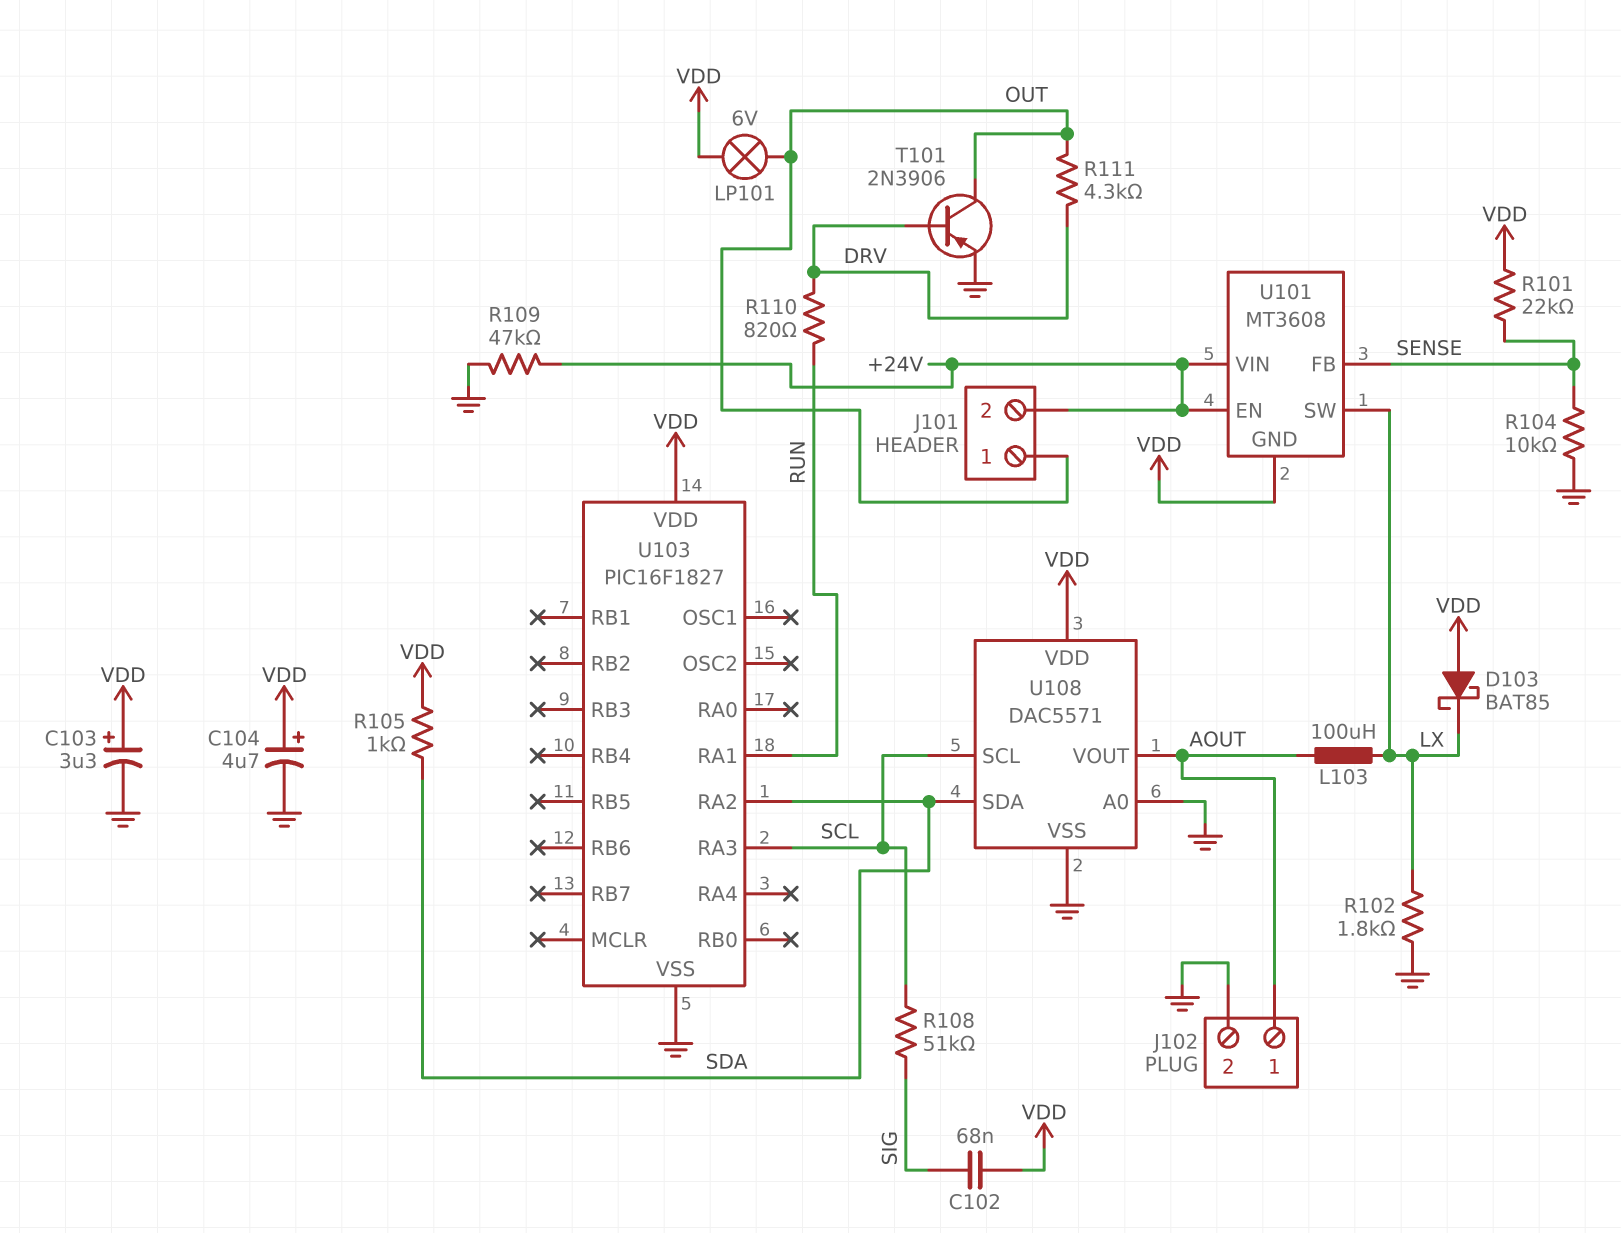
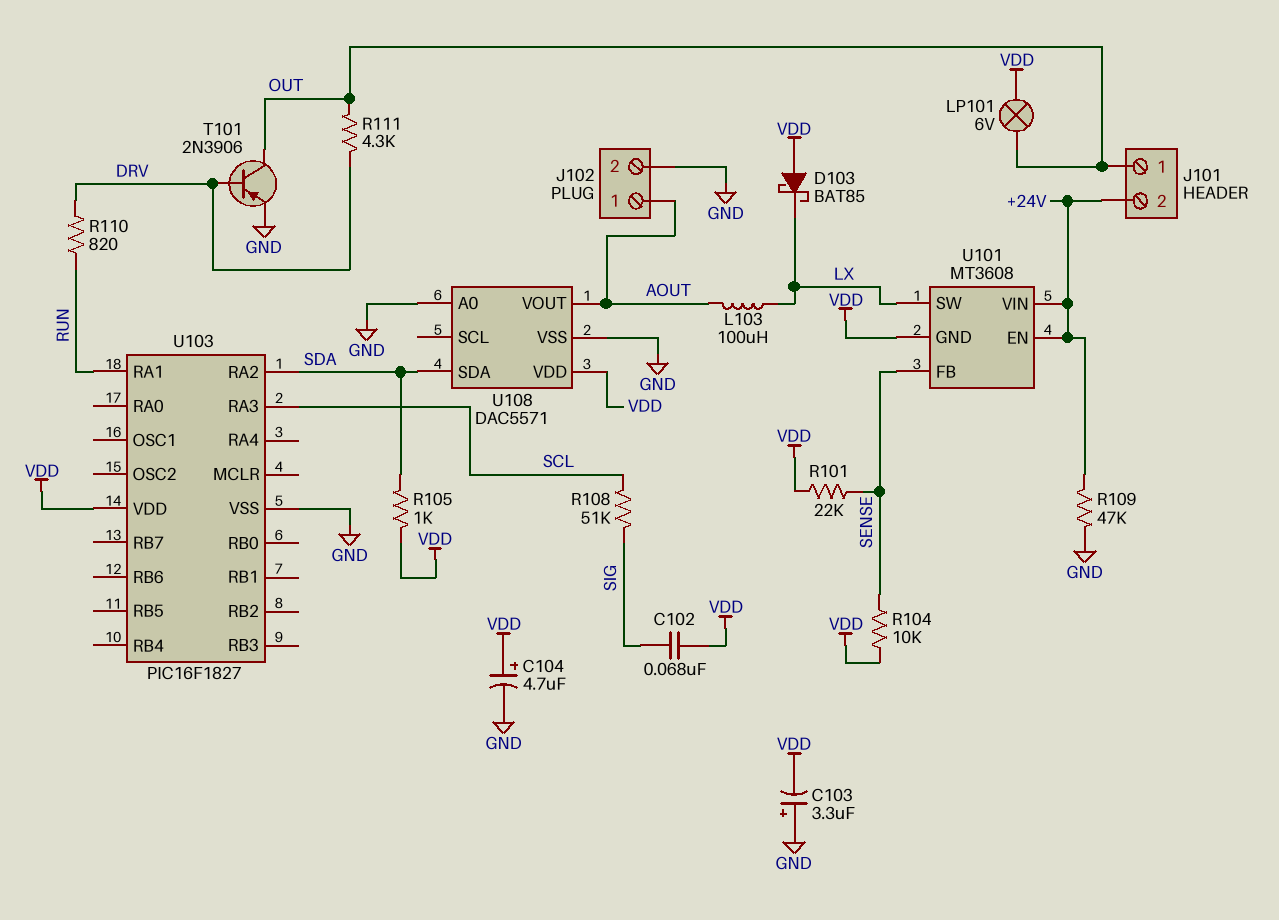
C103: 3.3uF (plus VDD, minus GND) -> 3.3uF (plus GND, minus VDD)
R102: 1.8k (GND, LX) -> none
R104: 10k (GND, SENSE) -> 10k (SENSE, VDD)
U108 pin SCL: SCL -> none

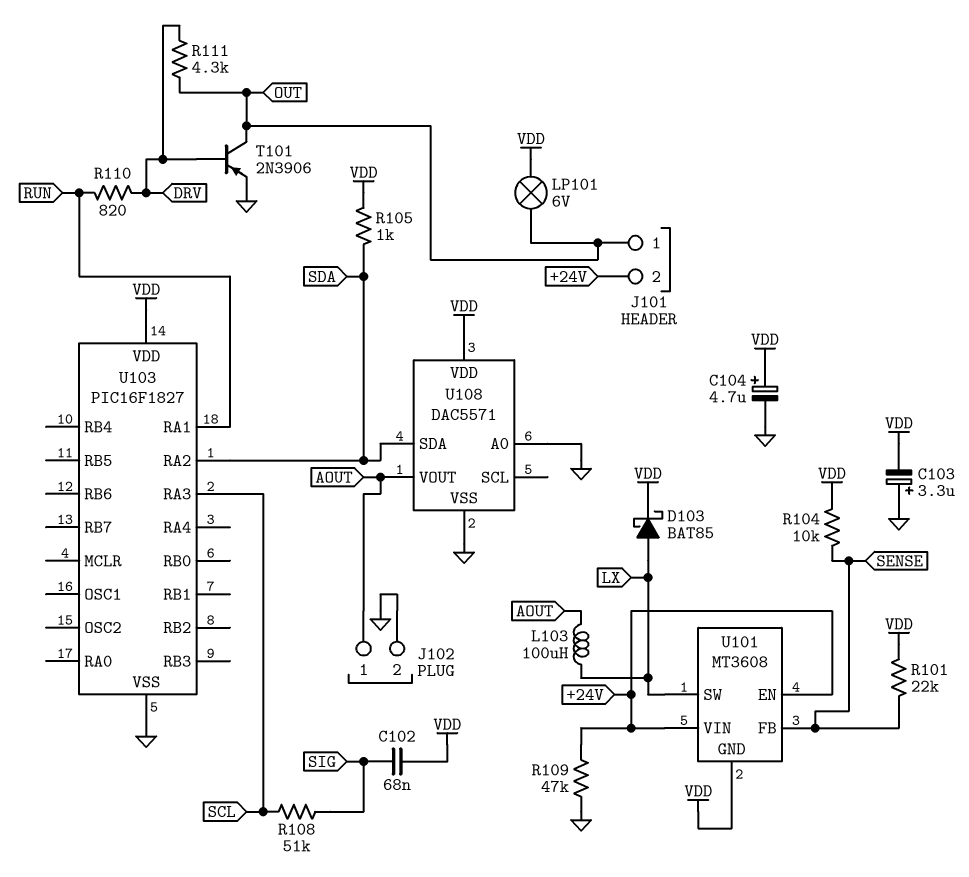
D103: schottky BAT85 (A VDD, K LX) -> schottky BAT85 (A LX, K VDD)

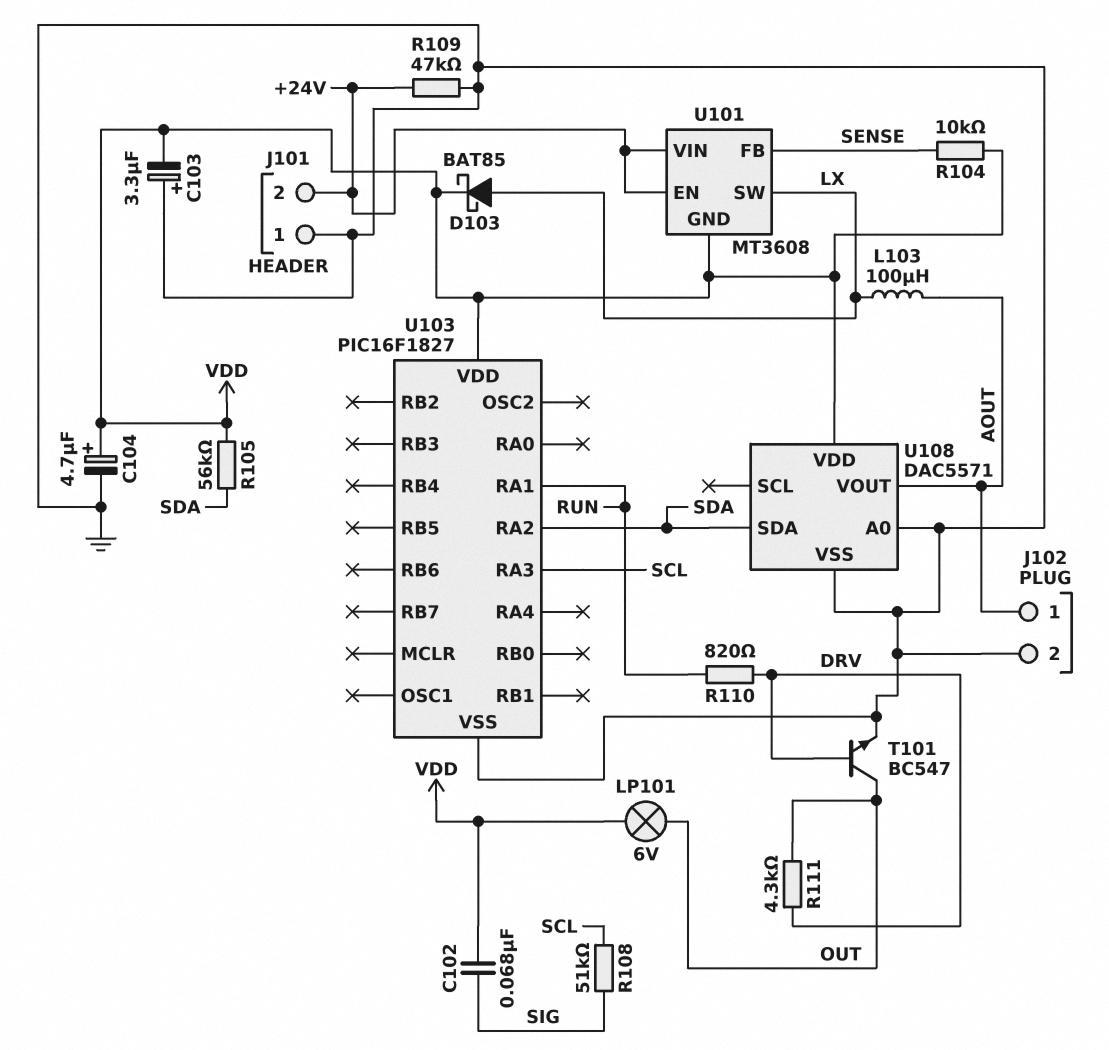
J101 pin 1: OUT -> GND
R101: 22k (SENSE, VDD) -> none
R105: 1k (SDA, VDD) -> 56k (SDA, VDD)
T101: PNP 2N3906 (B DRV, C OUT, E GND) -> NPN BC547 (B DRV, C OUT, E GND)

